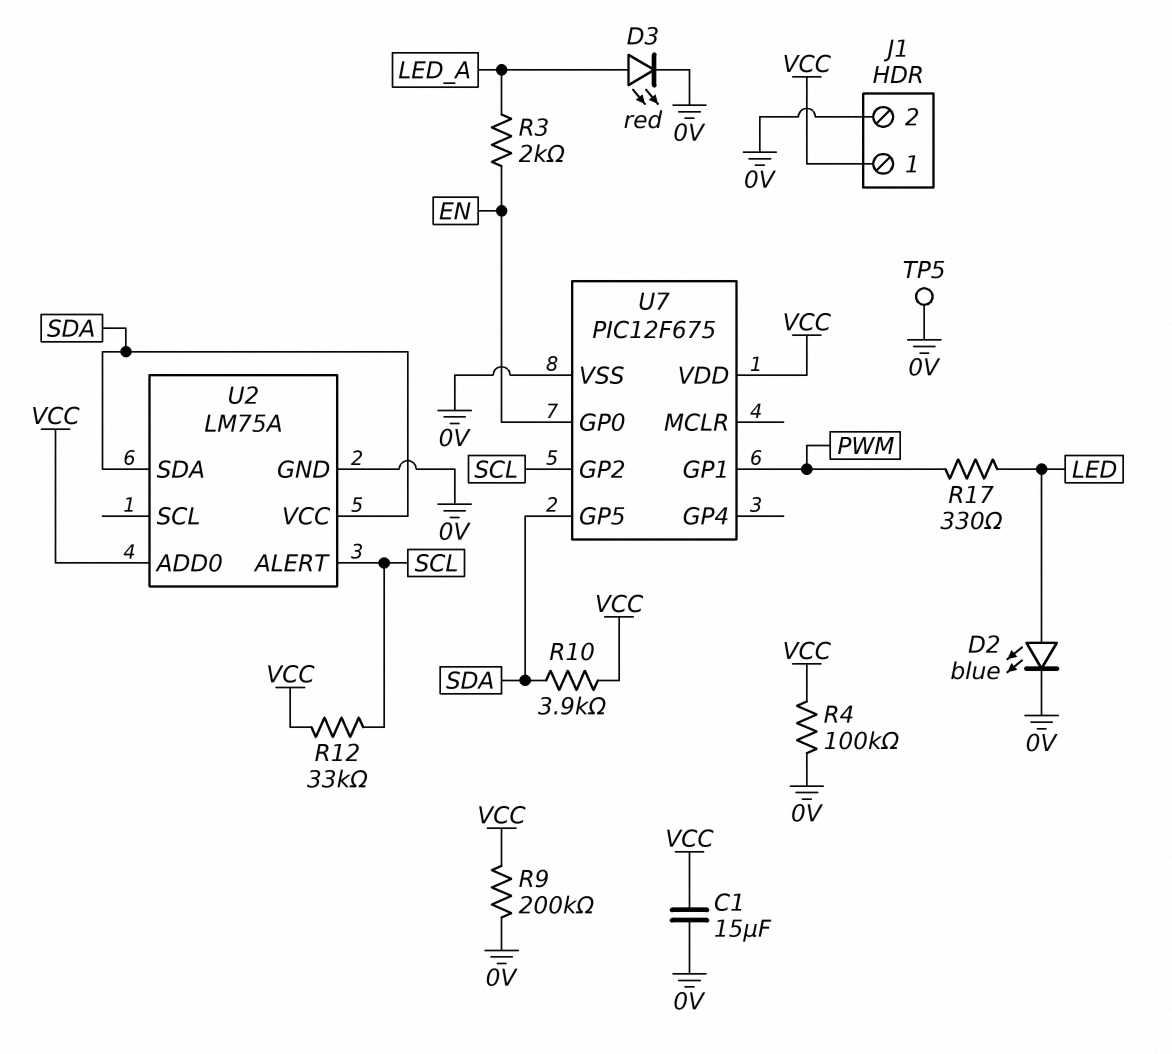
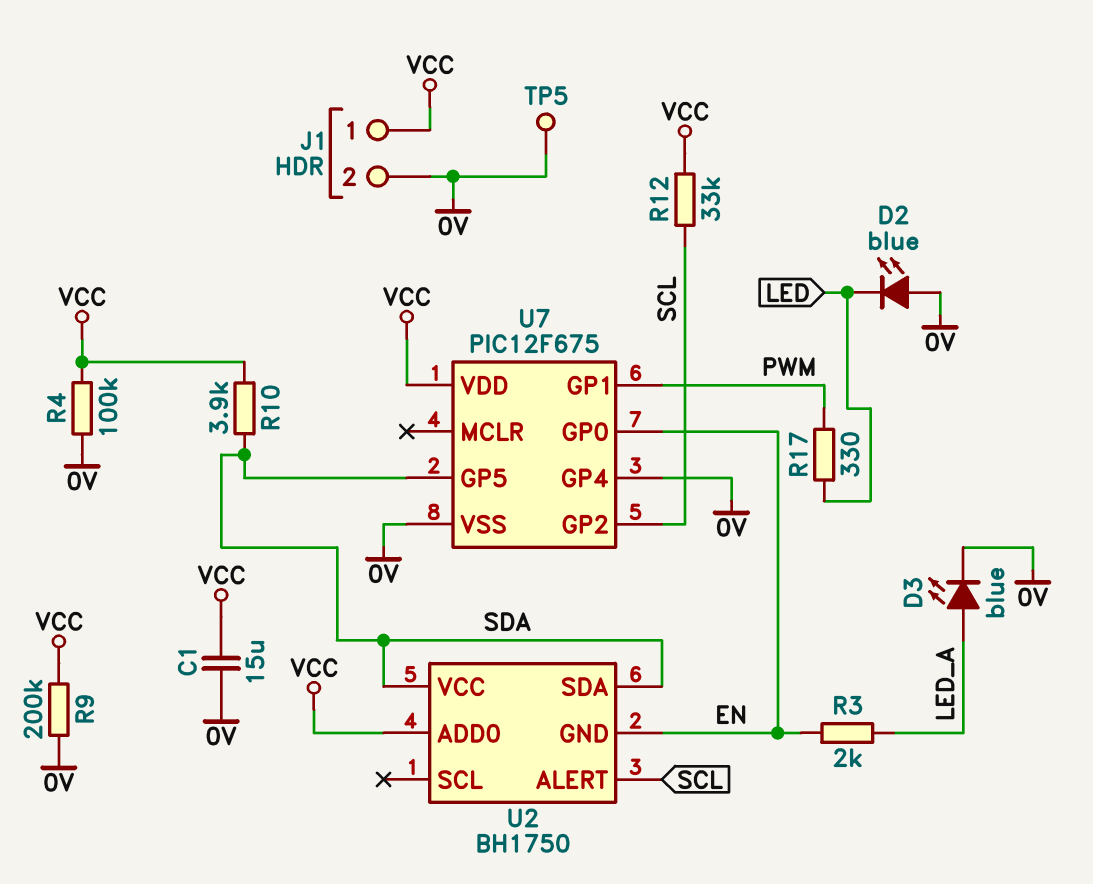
D2: LED blue (A LED, K 0V) -> LED blue (A 0V, K LED)
D3: LED red (A LED_A, K 0V) -> LED blue (A LED_A, K 0V)
U2: LM75A -> BH1750
U2 pin GND: 0V -> EN
U7 pin GP4: none -> 0V

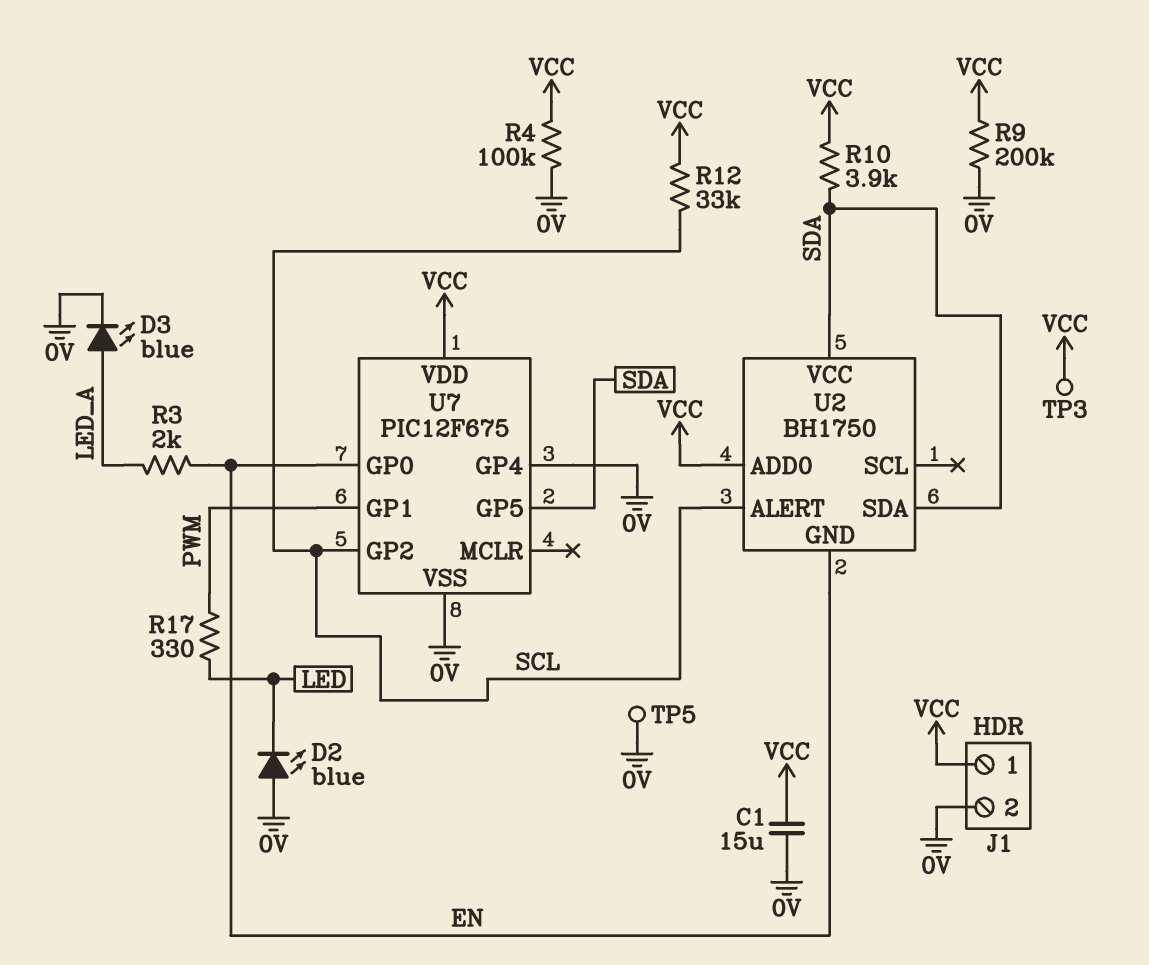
TP3: none -> test point (VCC)

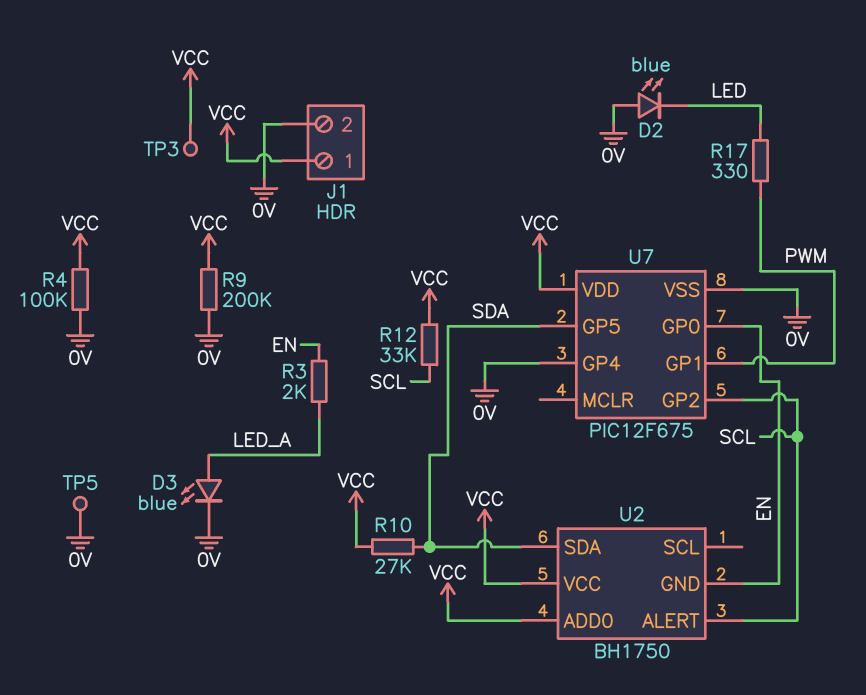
C1: 15uF (0V, VCC) -> none
R10: 3.9k (SDA, VCC) -> 27k (SDA, VCC)
U2 pin VCC: SDA -> VCC

